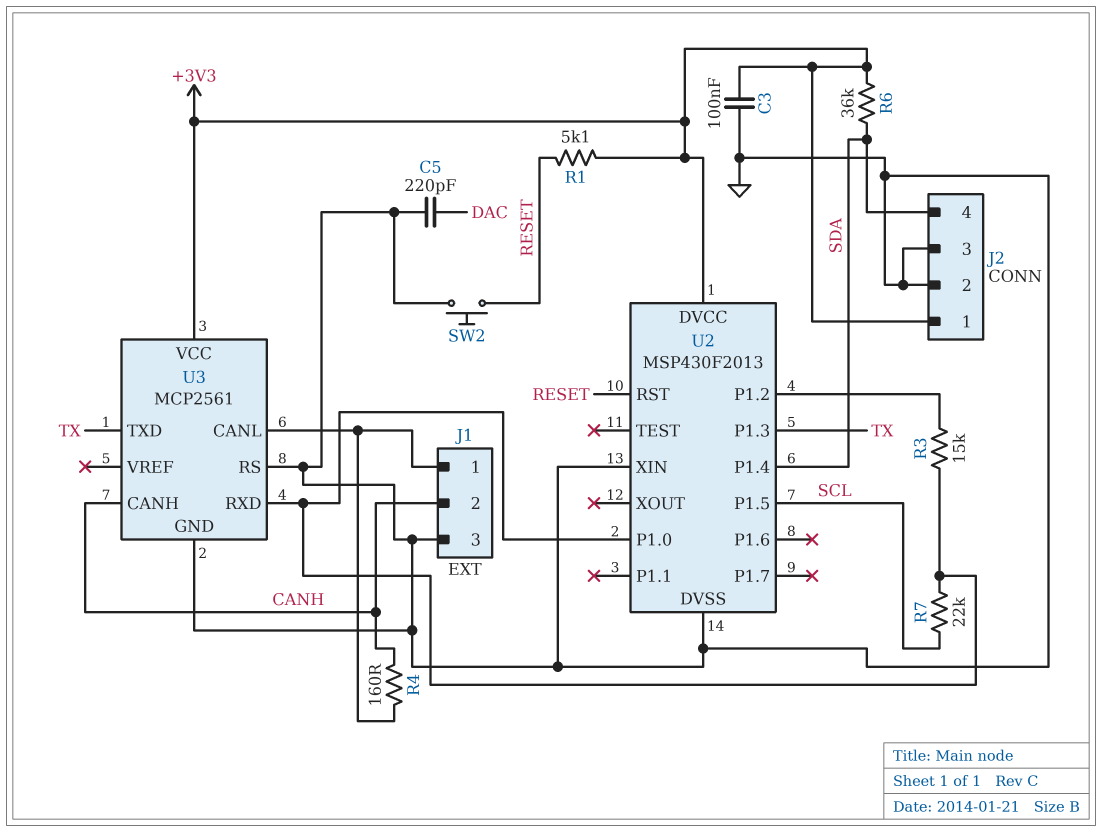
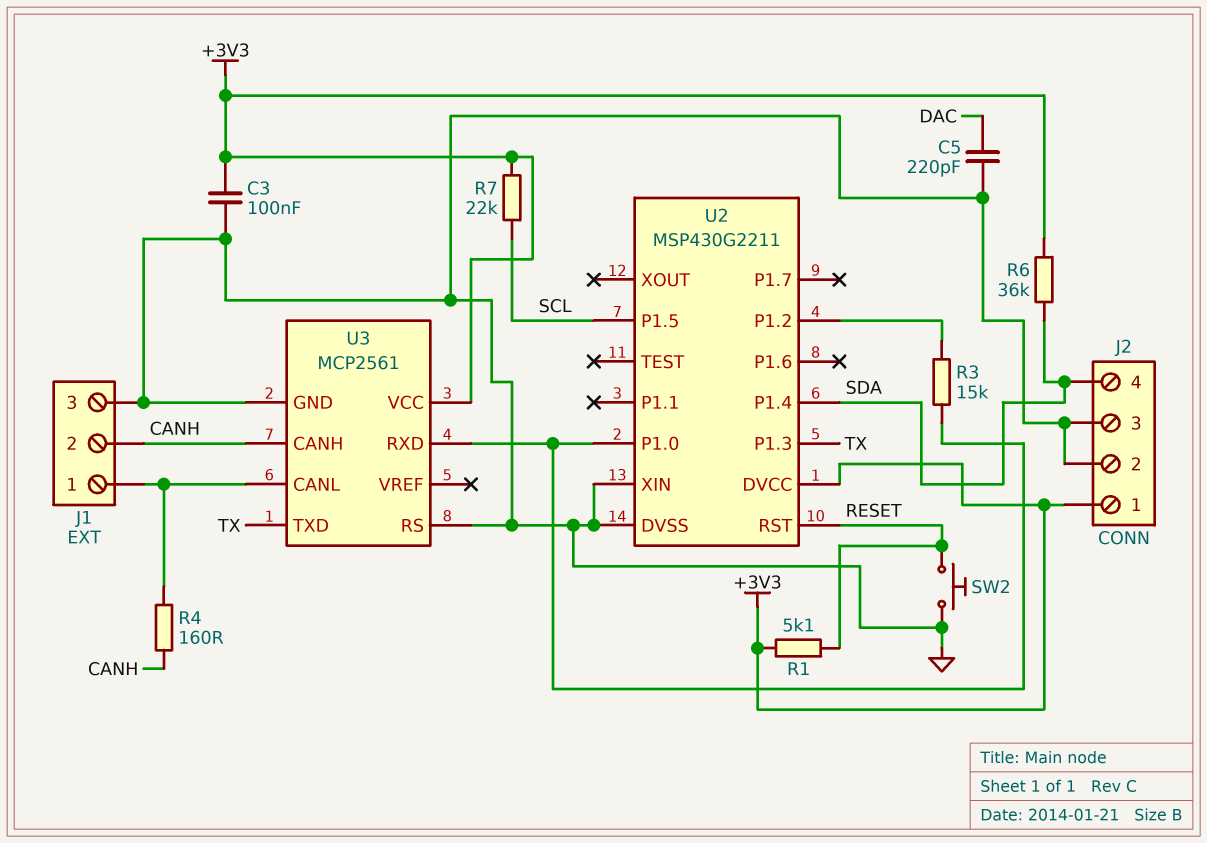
R7: 22k (SCL, U2/P1.0) -> 22k (+3V3, SCL)
U2: MSP430F2013 -> MSP430G2211

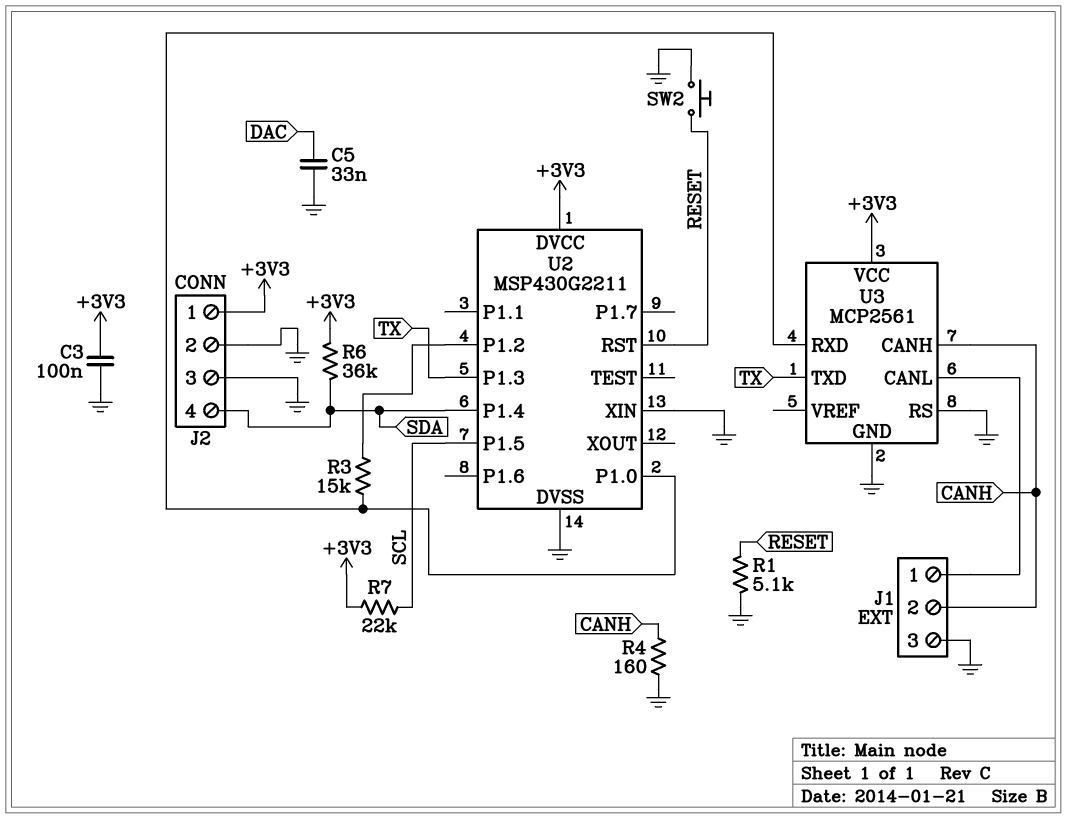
C5: 220pF (DAC, GND) -> 33nF (DAC, GND)
R1: 5.1k (+3V3, RESET) -> 5.1k (GND, RESET)
R4: 160 (CANH, J1/1) -> 160 (CANH, GND)

